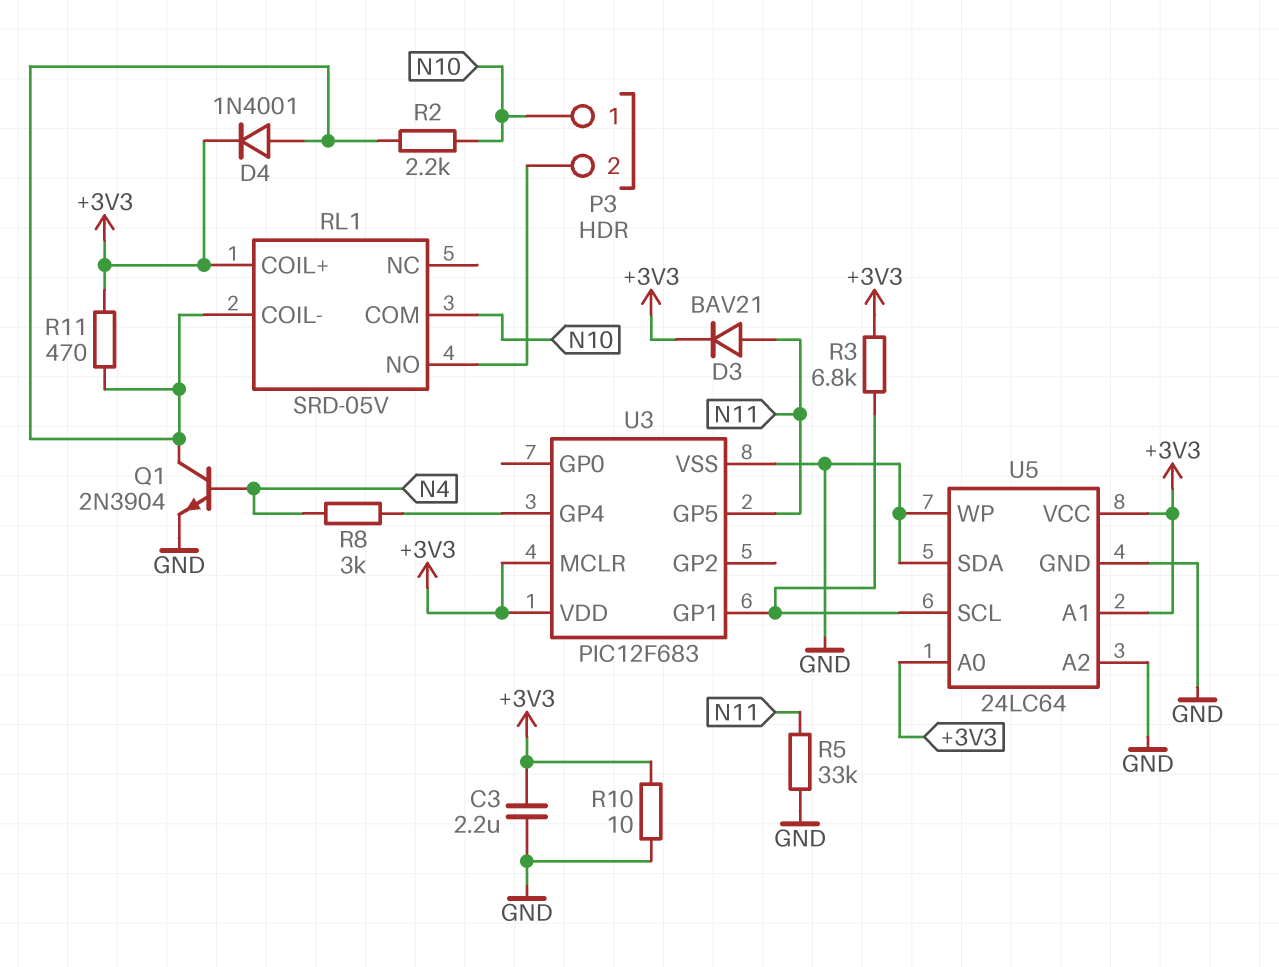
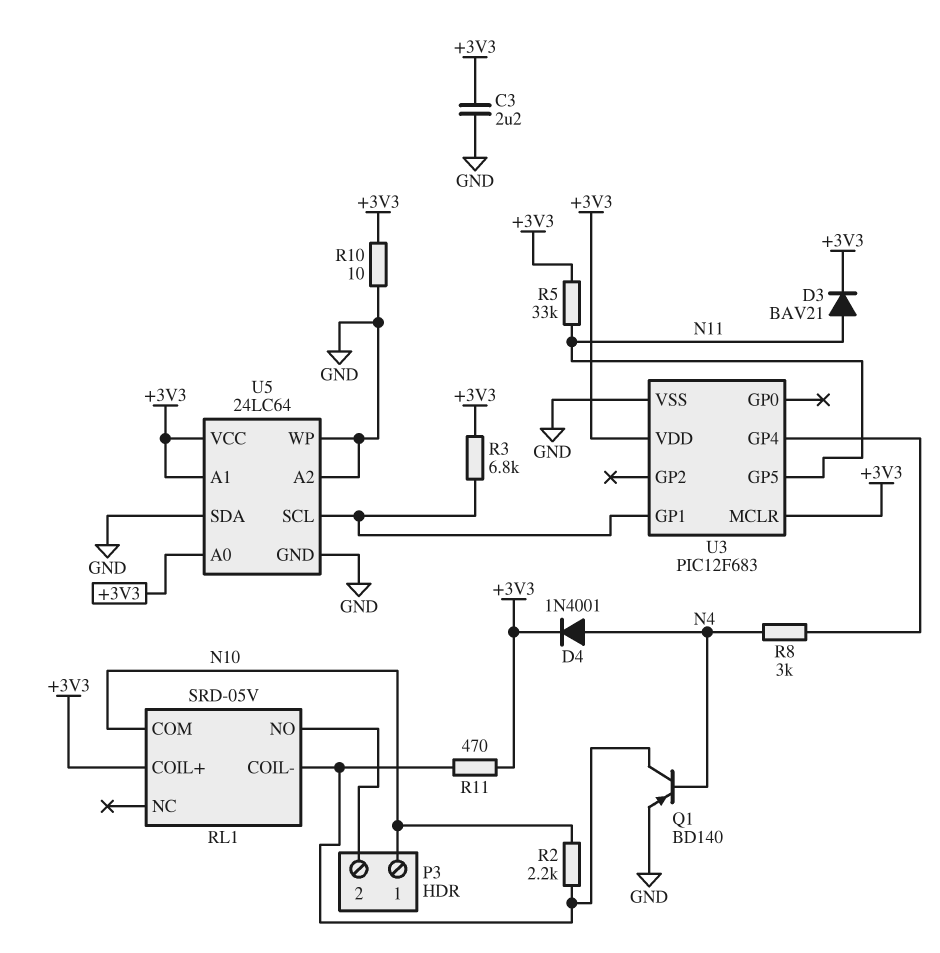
D4: diode 1N4001 (A RL1/COIL-, K +3V3) -> diode 1N4001 (A N4, K +3V3)
Q1: NPN 2N3904 (B N4, C RL1/COIL-, E GND) -> PNP BD140 (B N4, C RL1/COIL-, E GND)
R5: 33k (GND, N11) -> 33k (+3V3, N11)

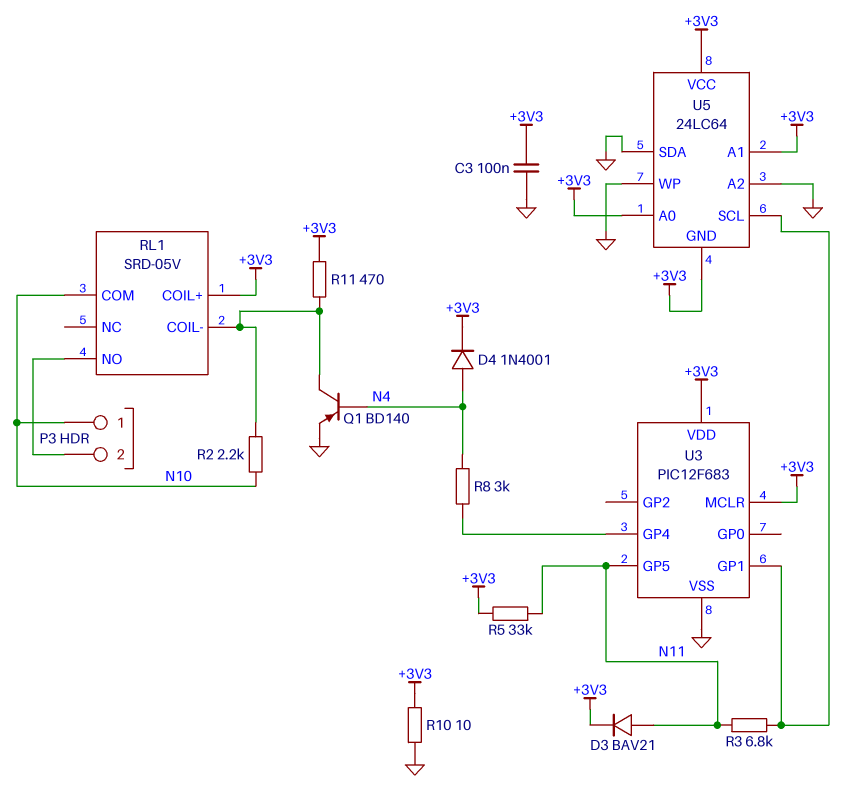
C3: 2.2uF (+3V3, GND) -> 100nF (+3V3, GND)
R3: 6.8k (+3V3, U3/GP1) -> 6.8k (N11, U3/GP1)
U5 pin GND: GND -> +3V3

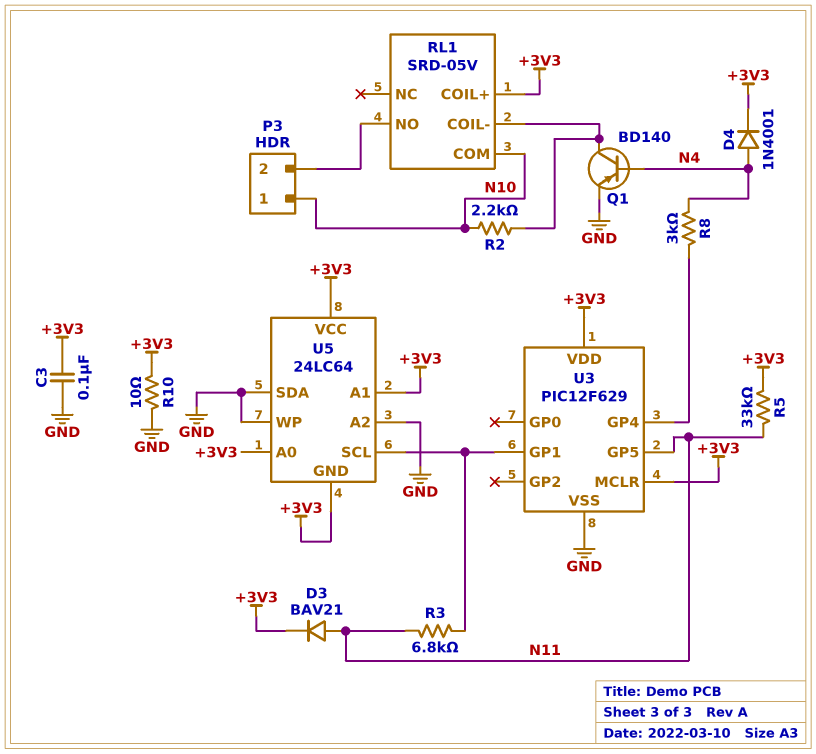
R11: 470 (+3V3, RL1/COIL-) -> none
U3: PIC12F683 -> PIC12F629

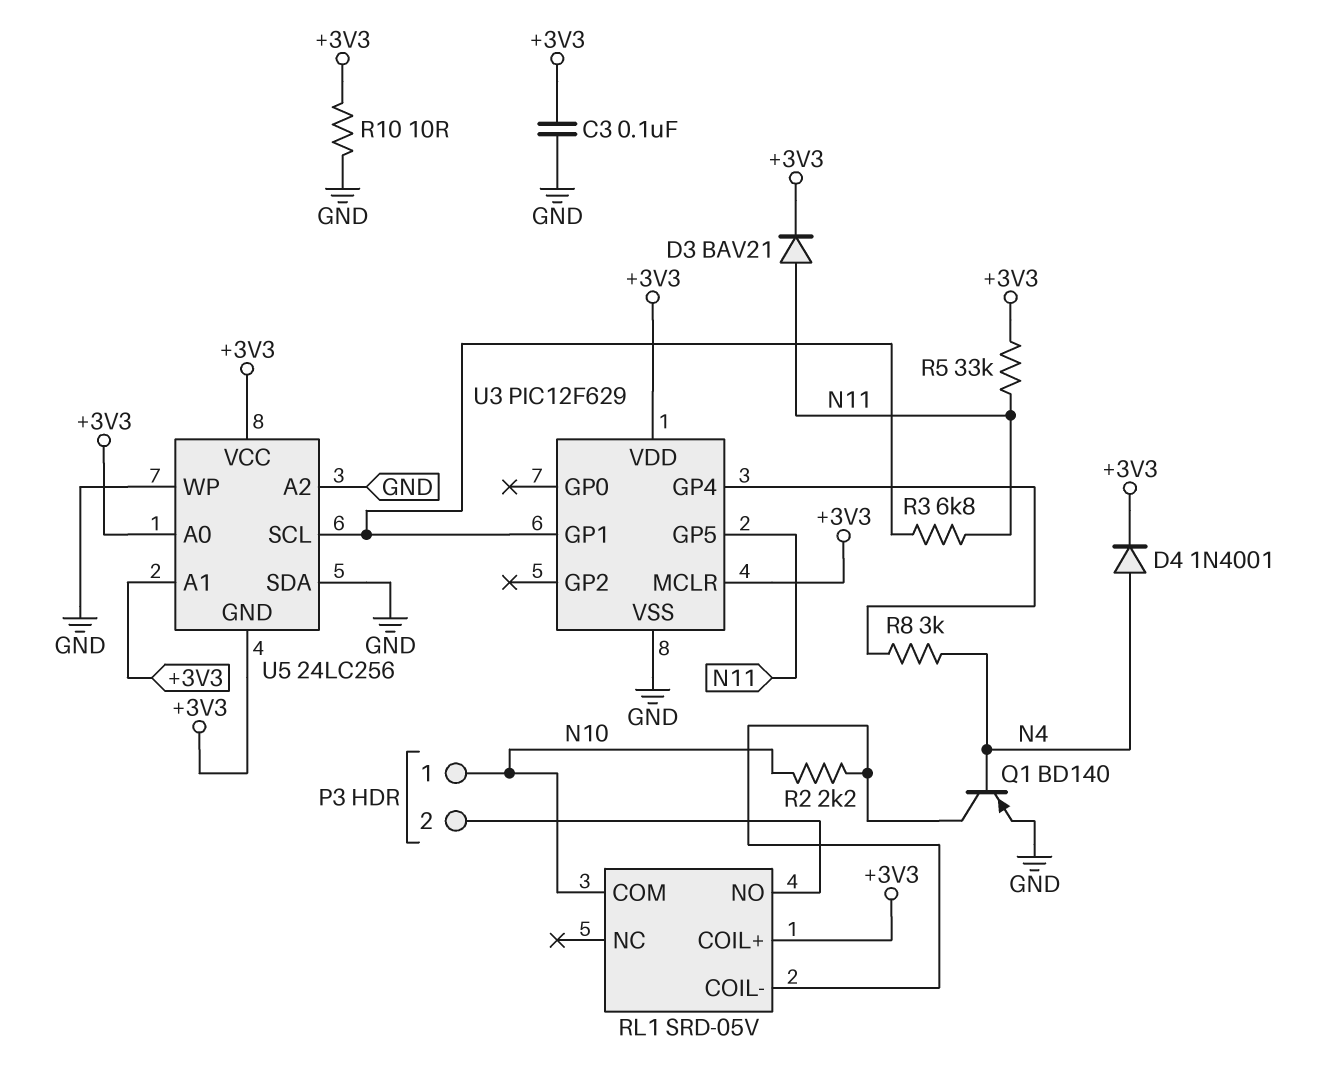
U5: 24LC64 -> 24LC256

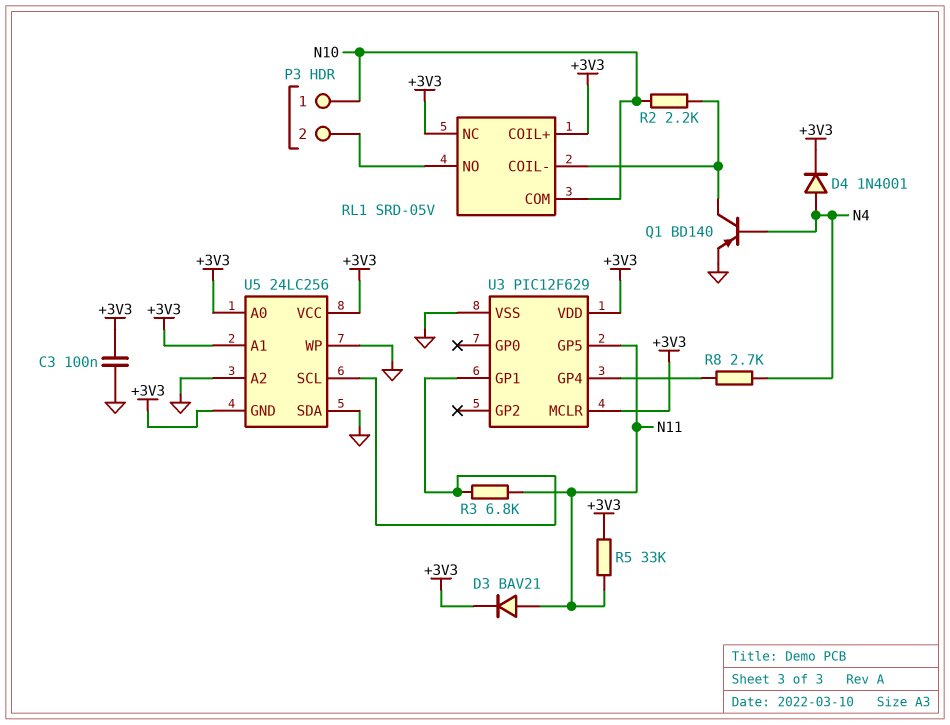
R8: 3k (N4, U3/GP4) -> 2.7k (N4, U3/GP4)
R10: 10 (+3V3, GND) -> none
RL1 pin NC: none -> +3V3

